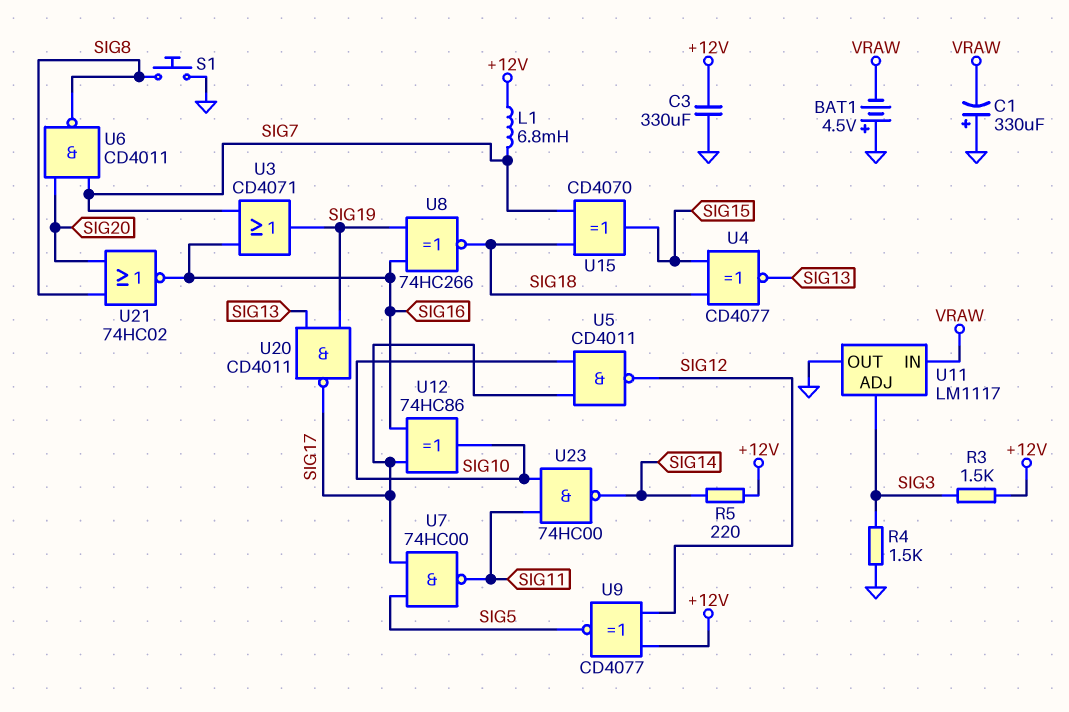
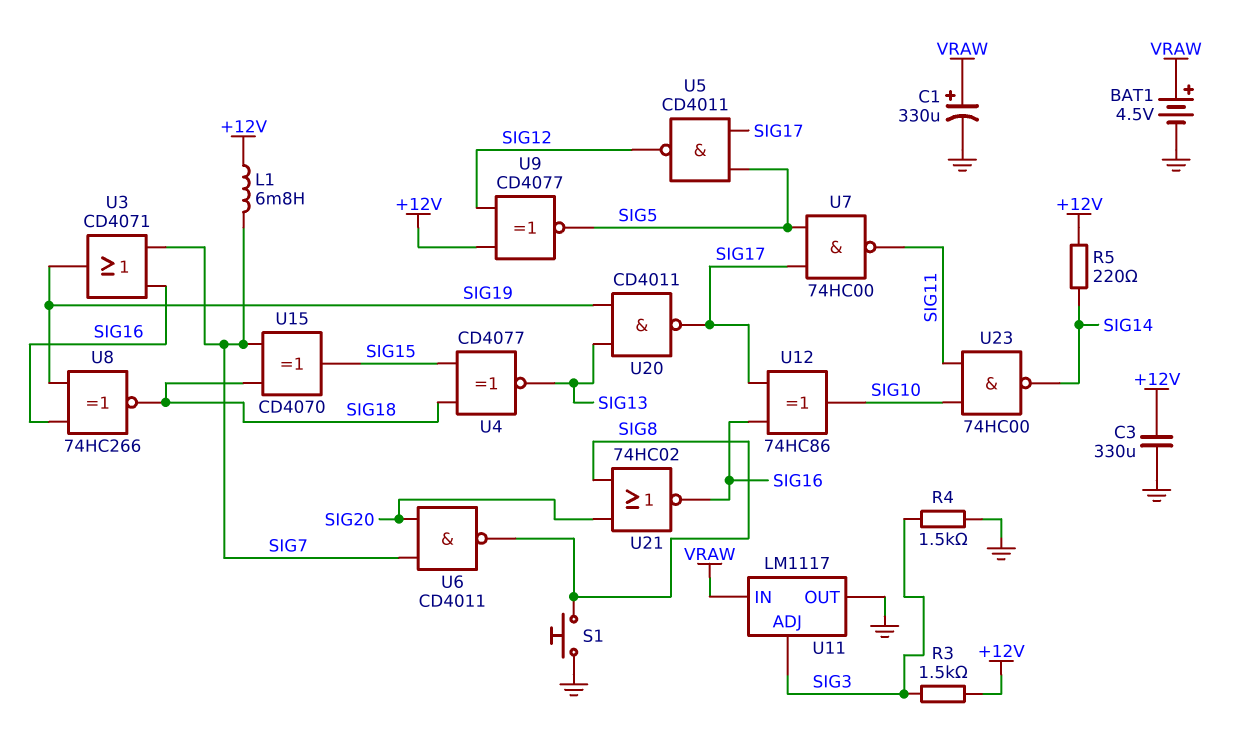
BAT1: 4.5V (plus GND, minus VRAW) -> 4.5V (plus VRAW, minus GND)
C1: 330uF (plus GND, minus VRAW) -> 330uF (plus VRAW, minus GND)
U5: NAND CD4011 (in SIG10, in SIG17, out SIG12) -> NAND CD4011 (in SIG5, in SIG17, out SIG12)

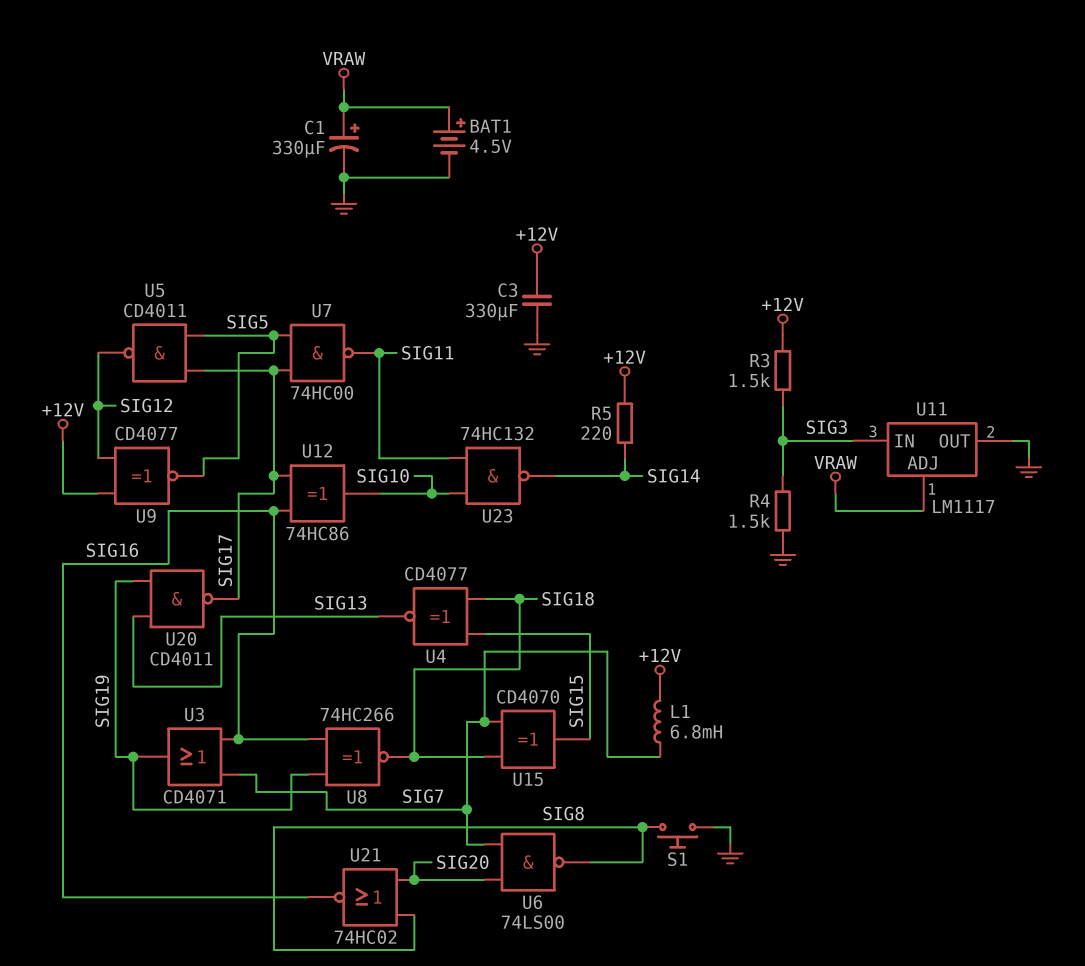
U6: NAND CD4011 (in SIG7, in SIG20, out SIG8) -> NAND 74LS00 (in SIG7, in SIG20, out SIG8)
U11 pin ADJ: SIG3 -> VRAW
U11 pin IN: VRAW -> SIG3
U23: NAND 74HC00 (in SIG10, in SIG11, out SIG14) -> NAND 74HC132 (in SIG10, in SIG11, out SIG14)

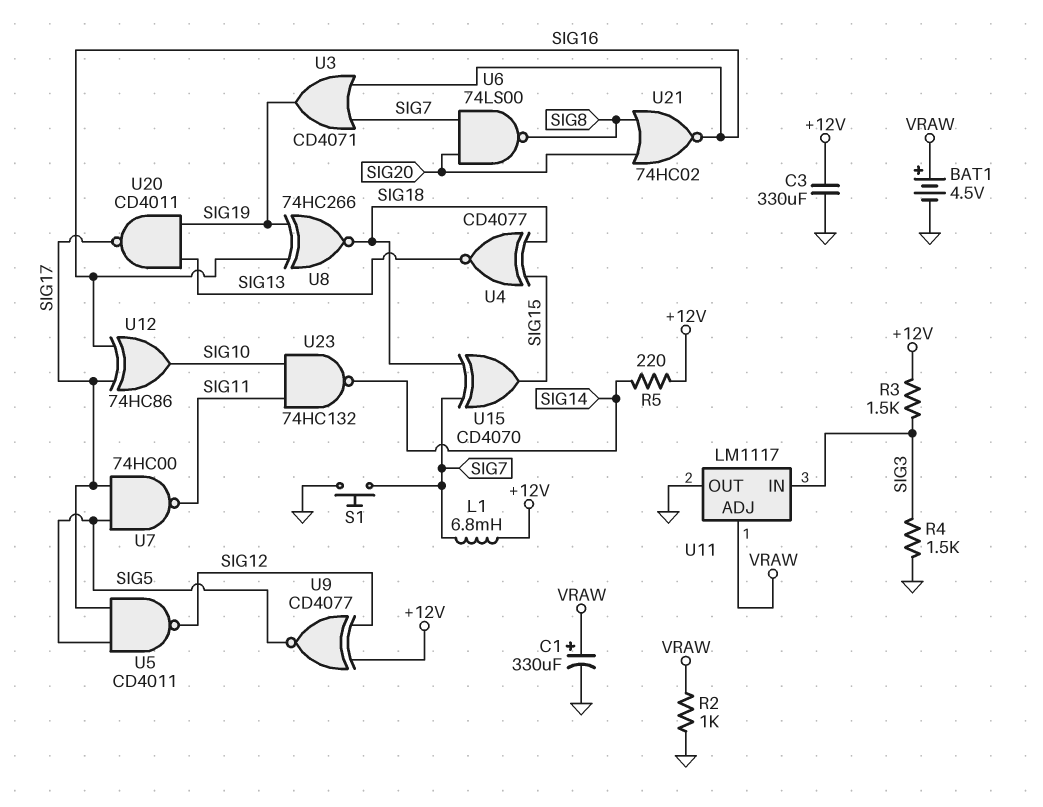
R2: none -> 1k (GND, VRAW)
S1: button (GND, SIG8) -> button (GND, SIG7)

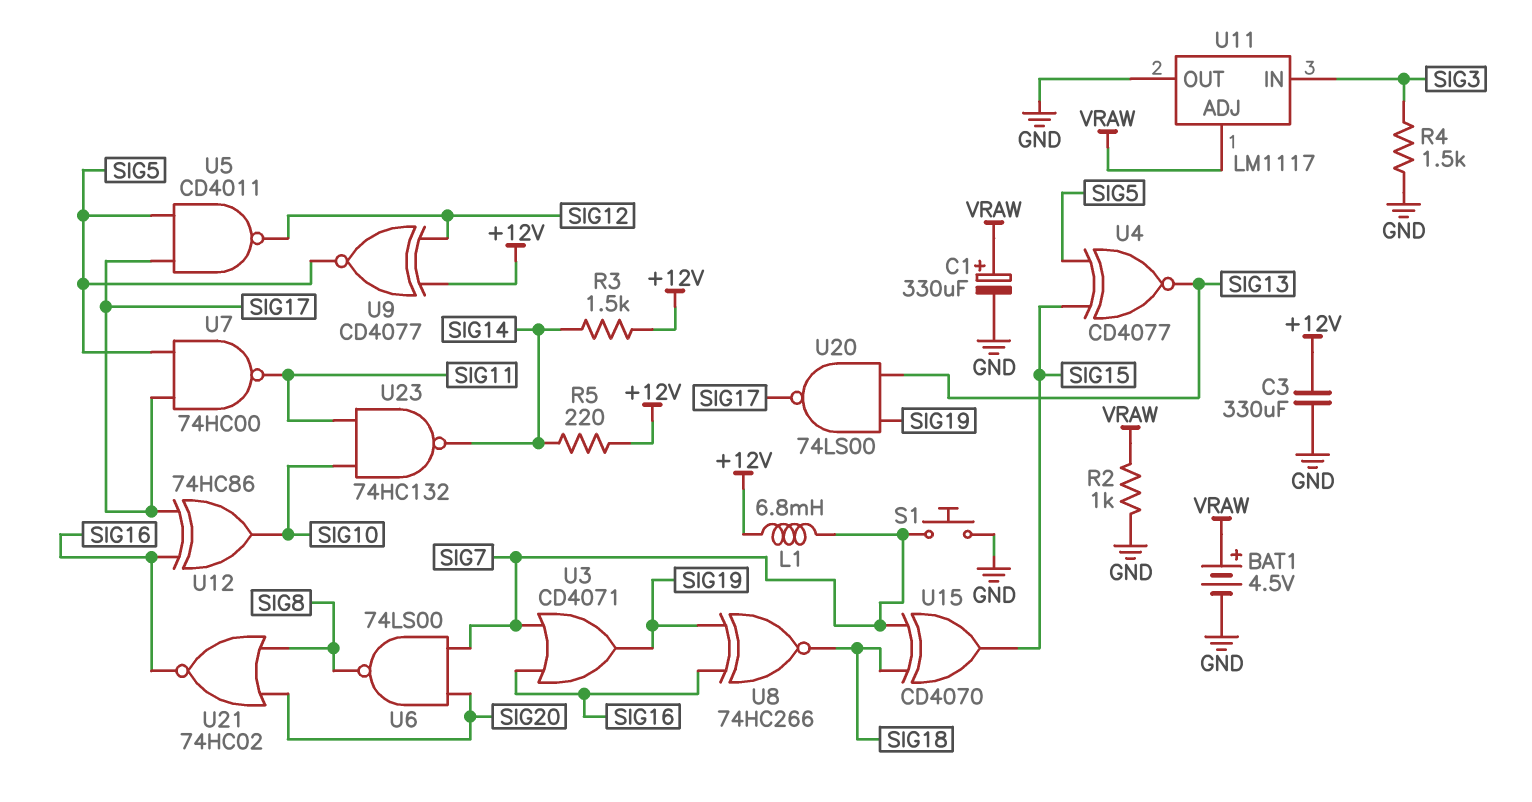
R3: 1.5k (+12V, SIG3) -> 1.5k (+12V, SIG14)
U4: XNOR CD4077 (in SIG15, in SIG18, out SIG13) -> XNOR CD4077 (in SIG5, in SIG15, out SIG13)
U20: NAND CD4011 (in SIG13, in SIG19, out SIG17) -> NAND 74LS00 (in SIG13, in SIG19, out SIG17)

